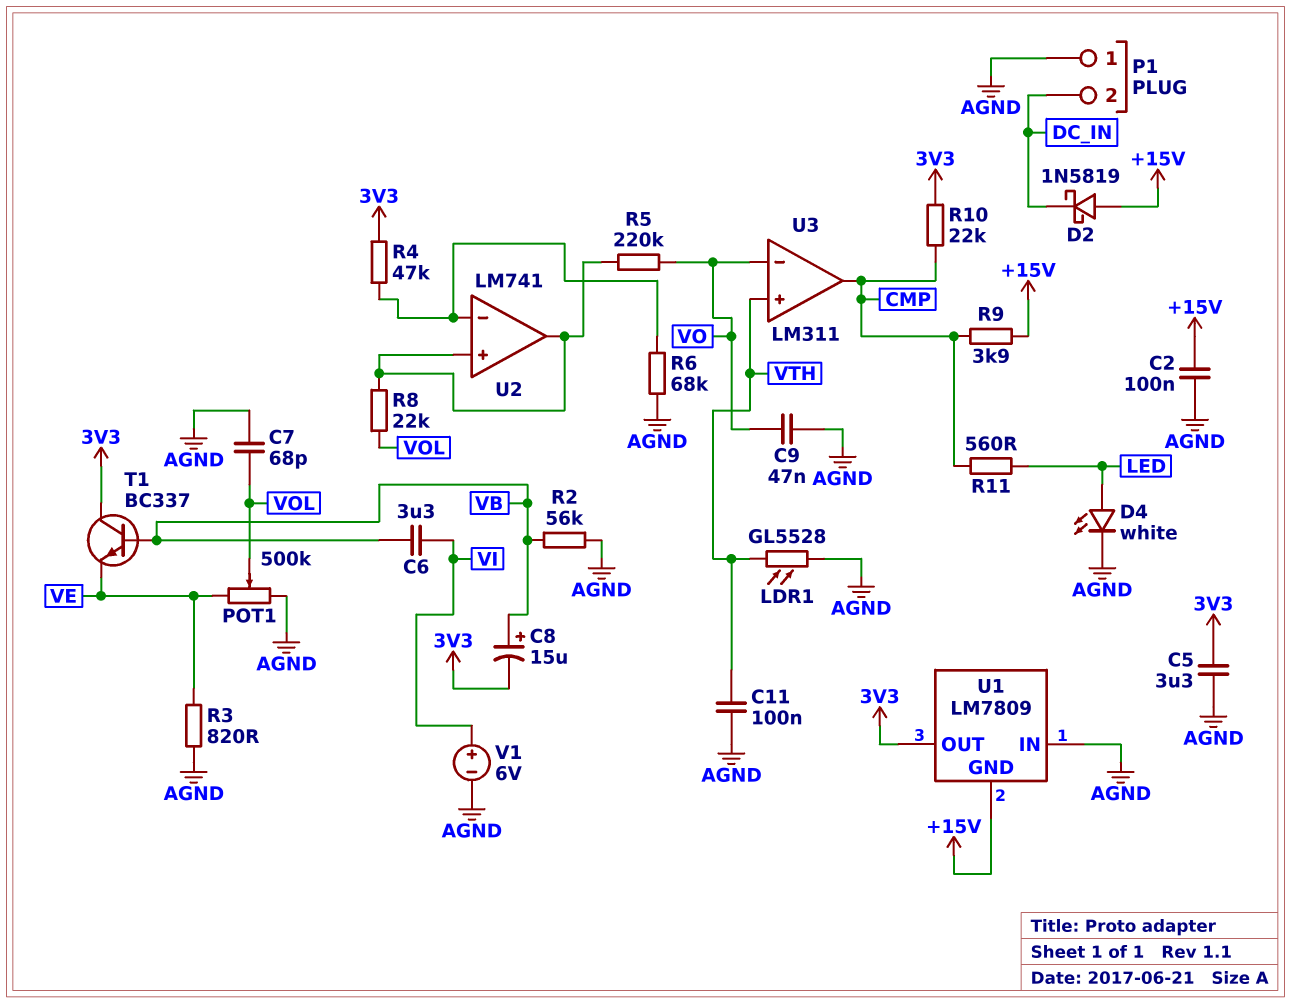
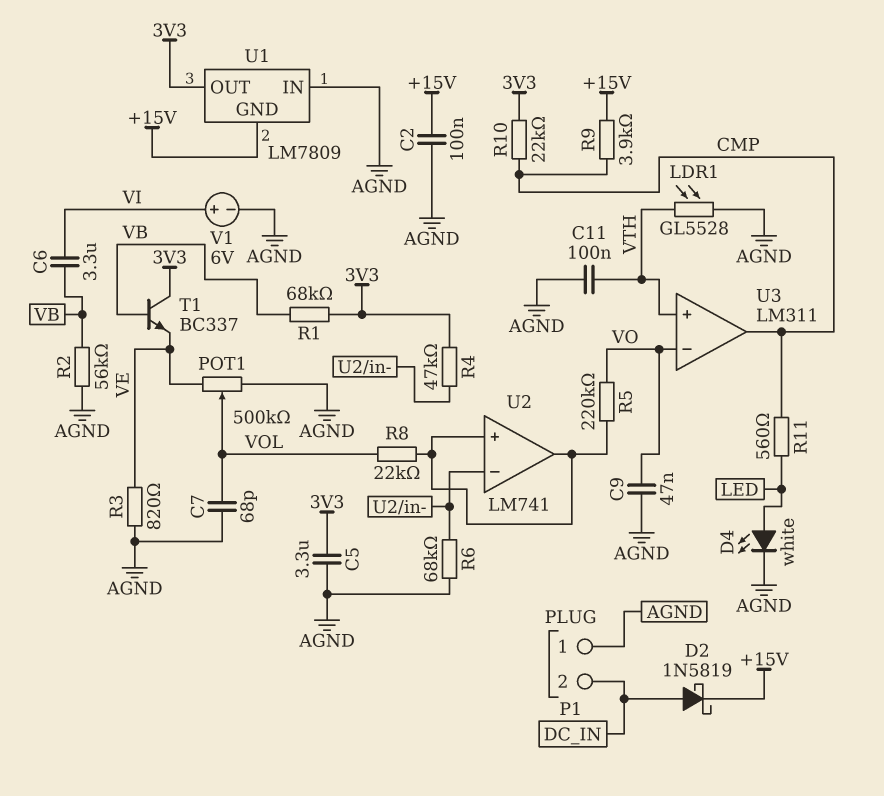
C8: 15uF (plus VB, minus 3V3) -> none
D2: schottky 1N5819 (A +15V, K DC_IN) -> schottky 1N5819 (A DC_IN, K +15V)
R1: none -> 68k (3V3, VB)

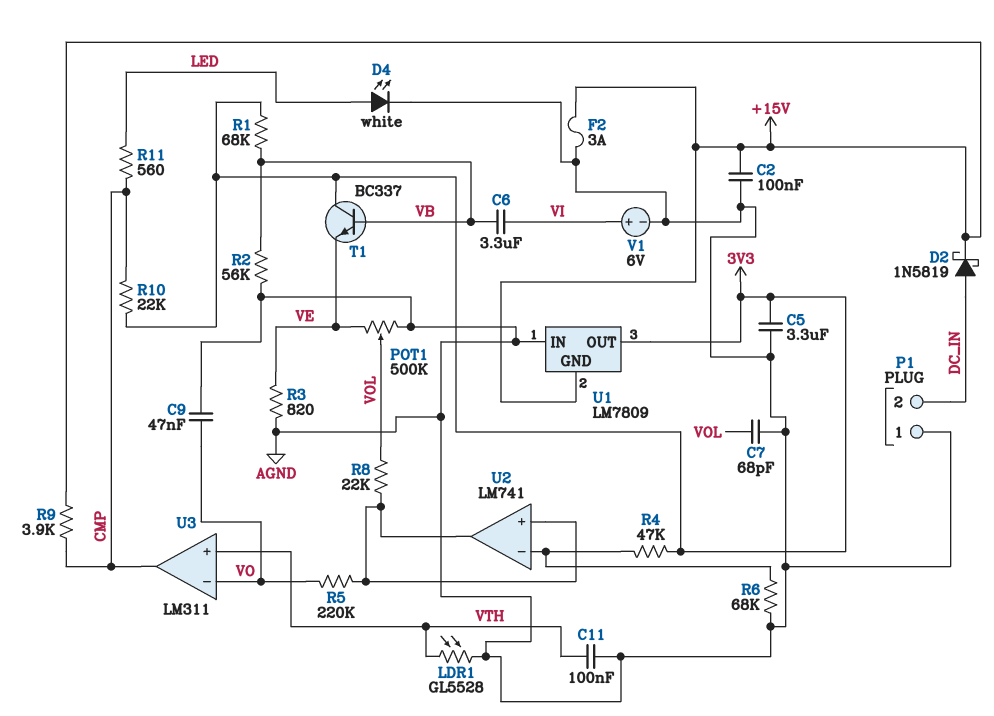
F2: none -> 3A (+15V, AGND)

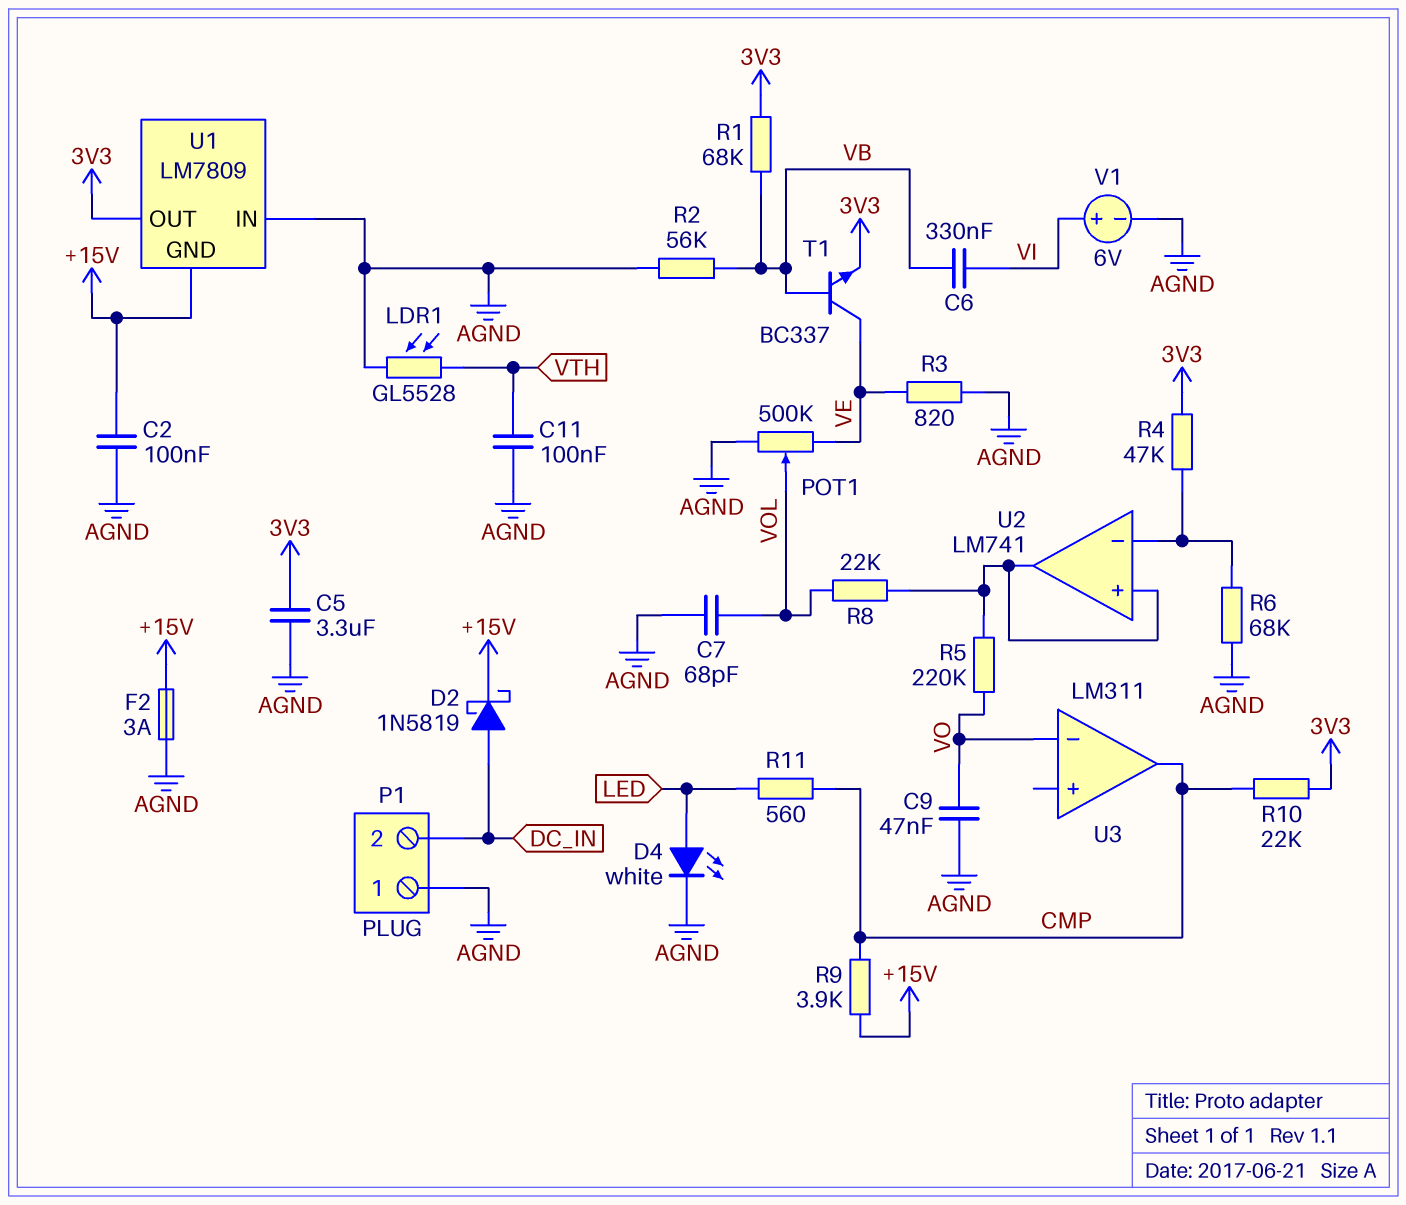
C6: 3.3uF (VB, VI) -> 330nF (VB, VI)
T1: NPN BC337 (B VB, C 3V3, E VE) -> NPN BC337 (B VB, C VE, E 3V3)
U3 pin in+: VTH -> none

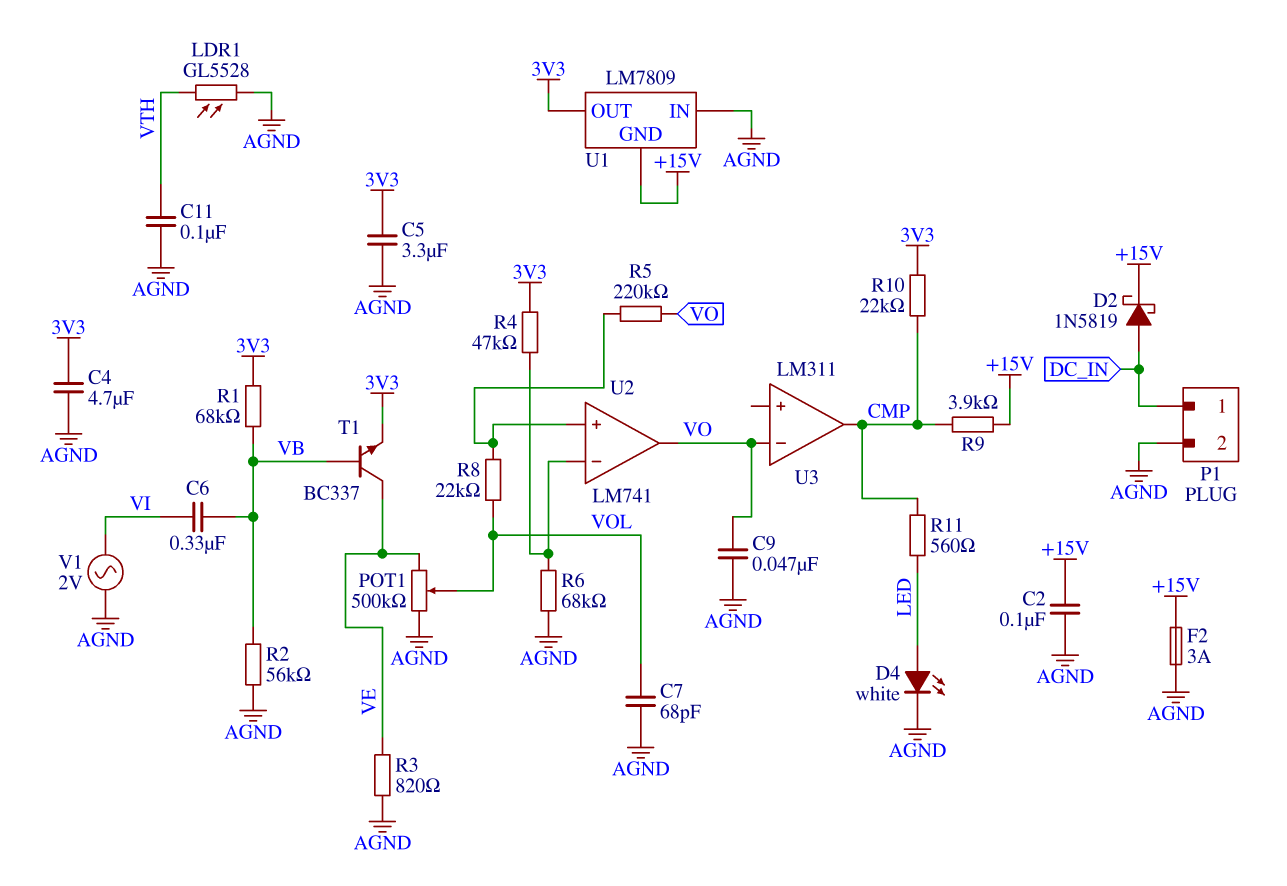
C4: none -> 4.7uF (3V3, AGND)
P1 pin 1: AGND -> DC_IN
P1 pin 2: DC_IN -> AGND
U2 pin out: U2/in+ -> VO
V1: 6V (plus VI, minus AGND) -> AC 2V (AGND, VI)

